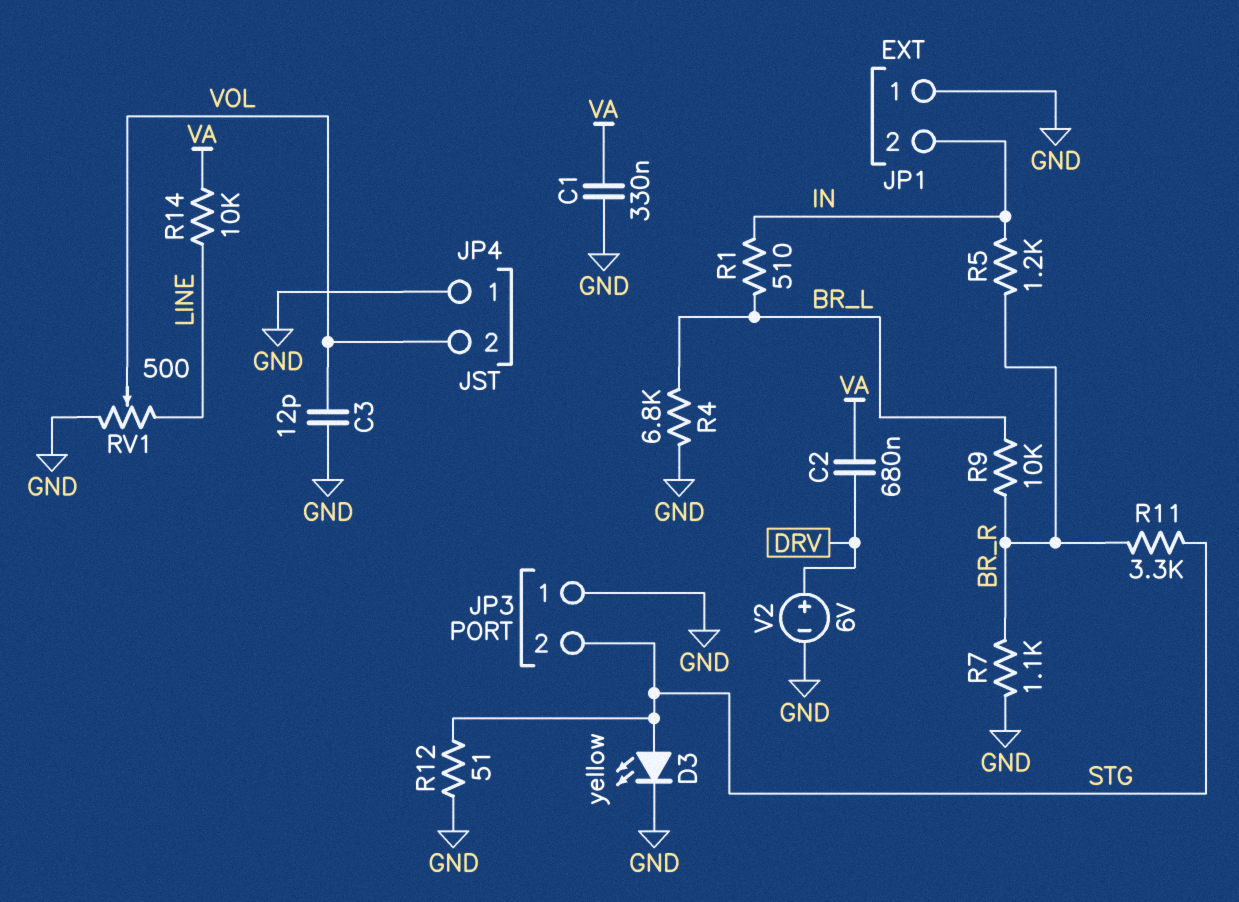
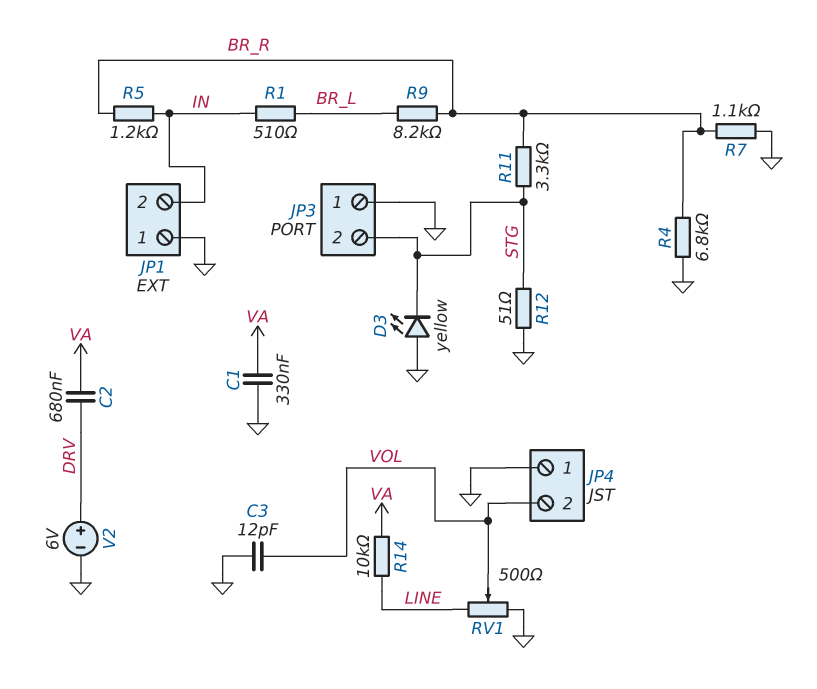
D3: LED yellow (A STG, K GND) -> LED yellow (A GND, K STG)
R4: 6.8k (BR_L, GND) -> 6.8k (BR_R, GND)
R9: 10k (BR_L, BR_R) -> 8.2k (BR_L, BR_R)

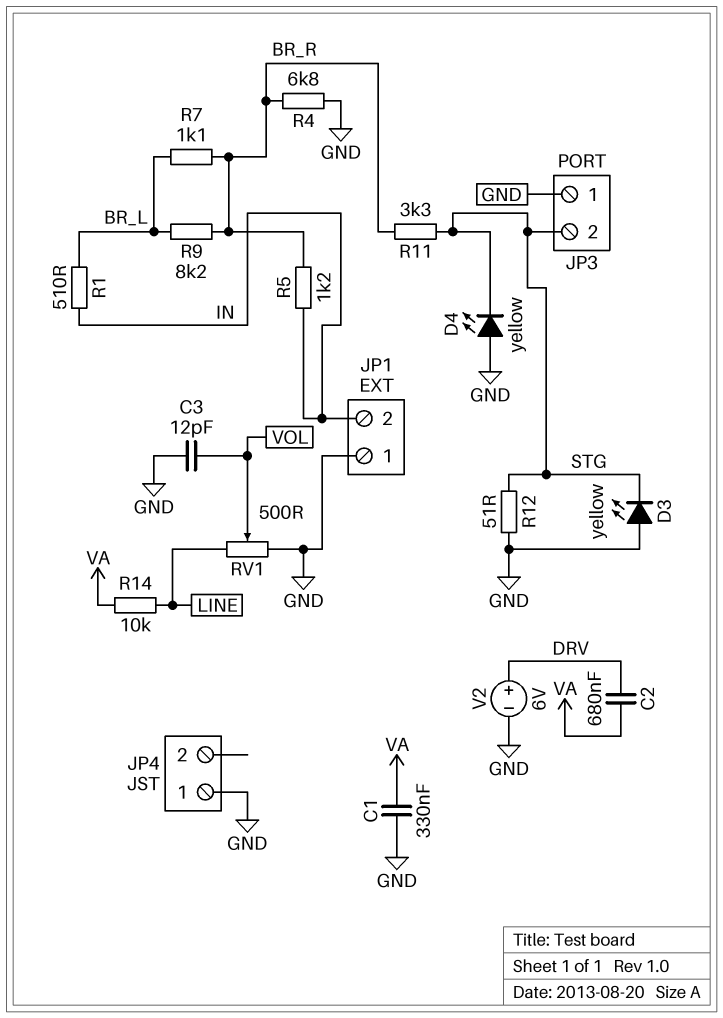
D4: none -> LED yellow (A GND, K STG)
JP4 pin 2: VOL -> none
R7: 1.1k (BR_R, GND) -> 1.1k (BR_L, BR_R)

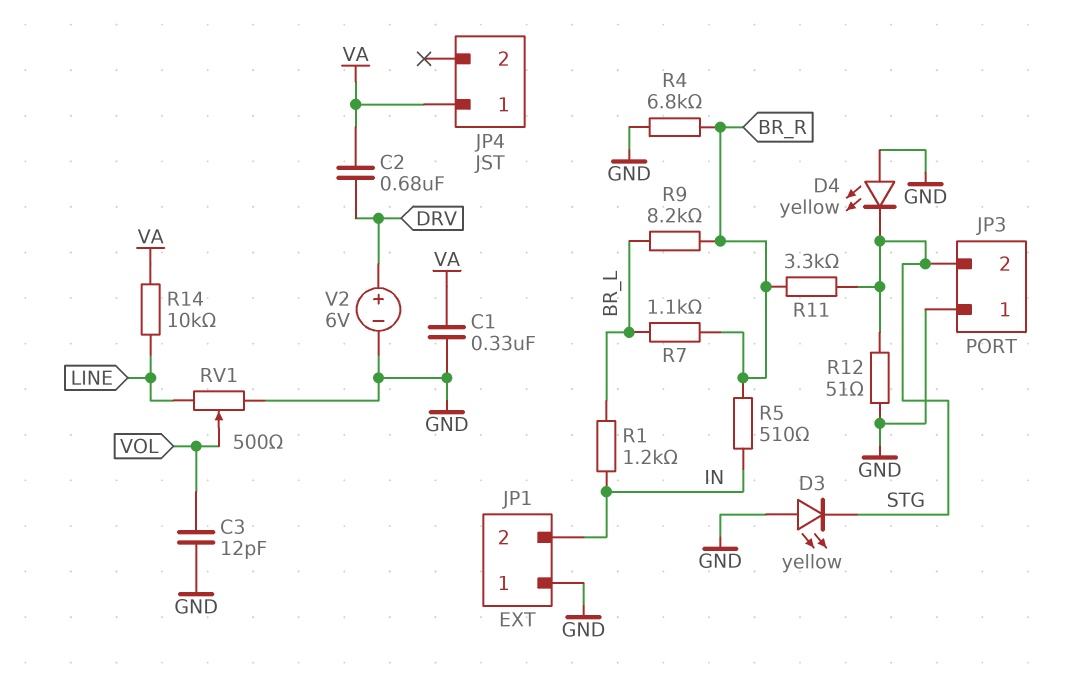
JP4 pin 1: GND -> VA
R1: 510 (BR_L, IN) -> 1.2k (BR_L, IN)
R5: 1.2k (BR_R, IN) -> 510 (BR_R, IN)

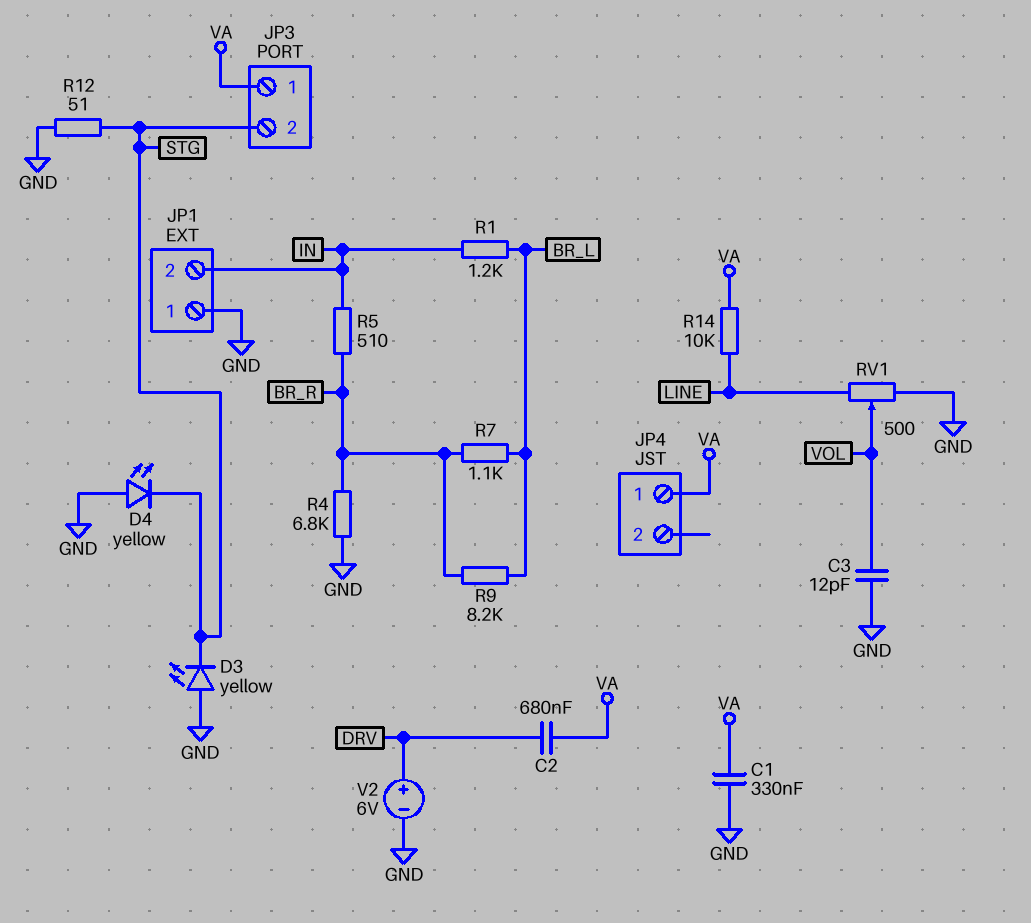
JP3 pin 1: GND -> VA
R11: 3.3k (BR_R, STG) -> none

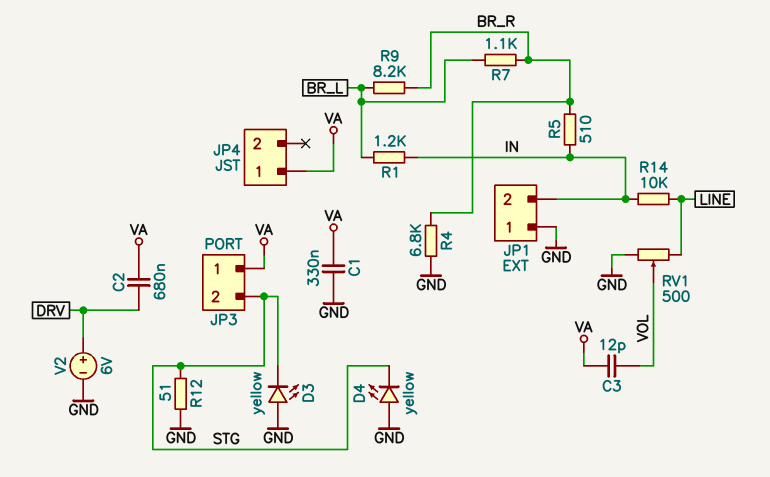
C3: 12pF (GND, VOL) -> 12pF (VA, VOL)
R14: 10k (LINE, VA) -> 10k (IN, LINE)

